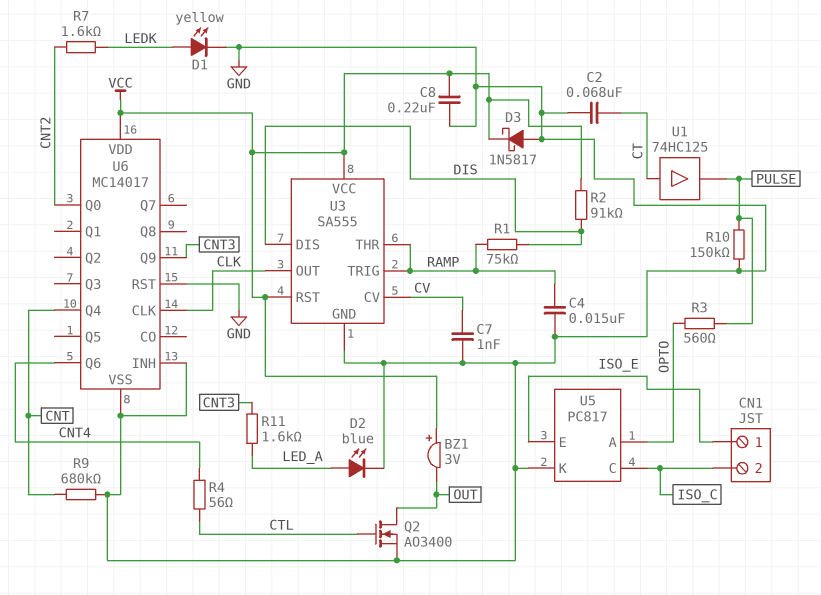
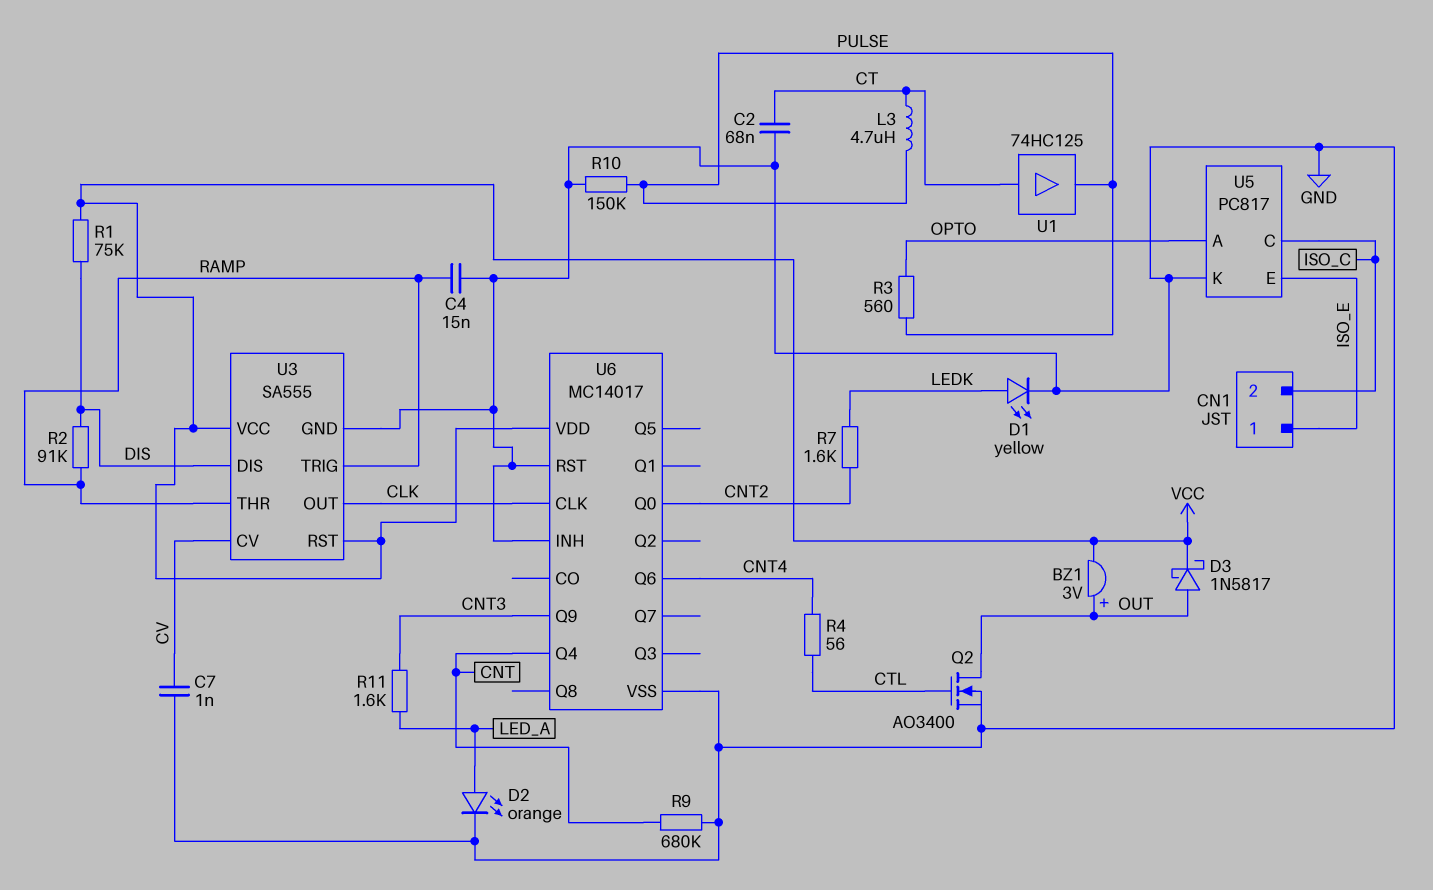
BZ1: buzzer 3V (plus VCC, minus OUT) -> buzzer 3V (plus OUT, minus VCC)
C8: 220nF (GND, VCC) -> none
D2: LED blue (A LED_A, K GND) -> LED orange (A LED_A, K GND)
D3: schottky 1N5817 (A GND, K VCC) -> schottky 1N5817 (A OUT, K VCC)
L3: none -> 4.7uH (CT, PULSE)
R1: 75k (DIS, RAMP) -> 75k (DIS, VCC)
R2: 91k (DIS, VCC) -> 91k (DIS, RAMP)

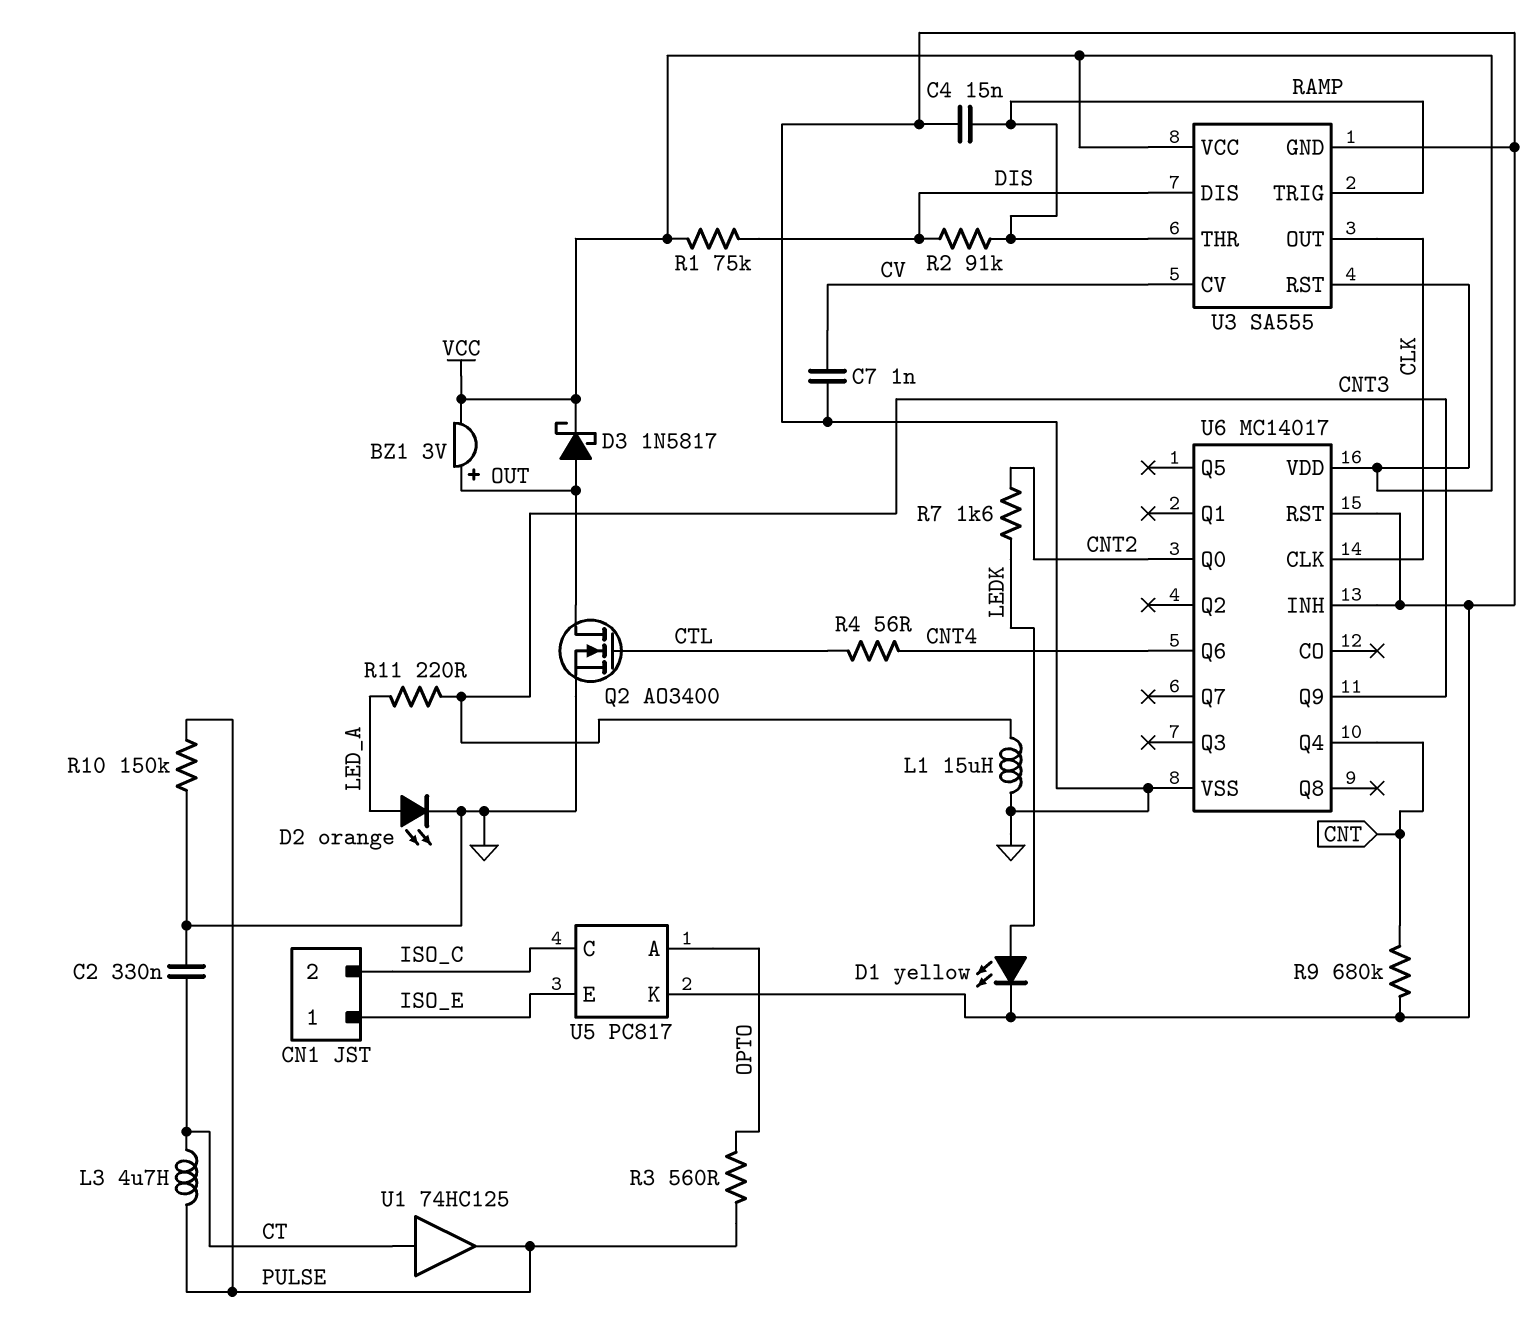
C2: 68nF (CT, GND) -> 330nF (CT, GND)
L1: none -> 15uH (CNT3, GND)
R11: 1.6k (CNT3, LED_A) -> 220 (CNT3, LED_A)

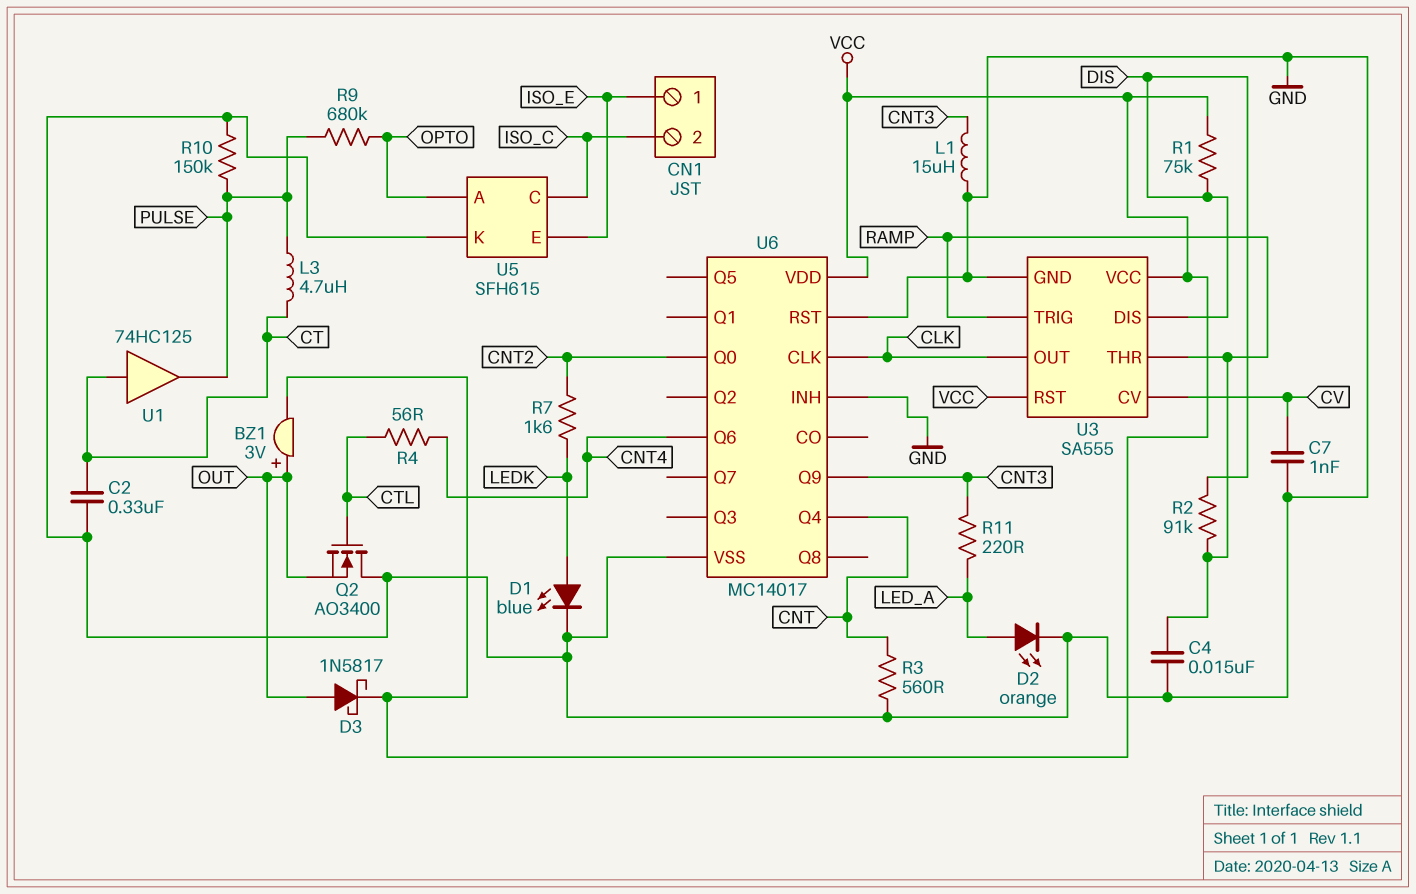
D1: LED yellow (A LEDK, K GND) -> LED blue (A LEDK, K GND)
Q2: NMOS AO3400 (G CTL, D OUT, S GND) -> NMOS AO3400 (G CTL, D GND, S OUT)
R3: 560 (OPTO, PULSE) -> 560 (CNT, GND)
R9: 680k (CNT, GND) -> 680k (OPTO, PULSE)
U5: PC817 -> SFH615

